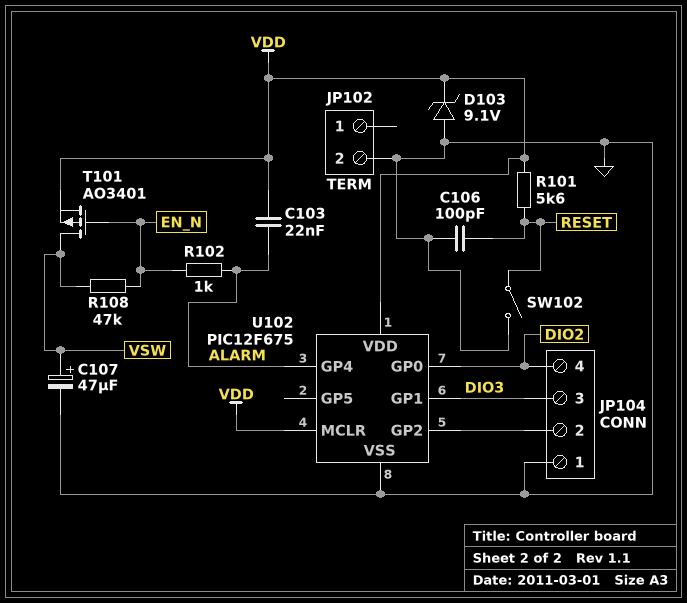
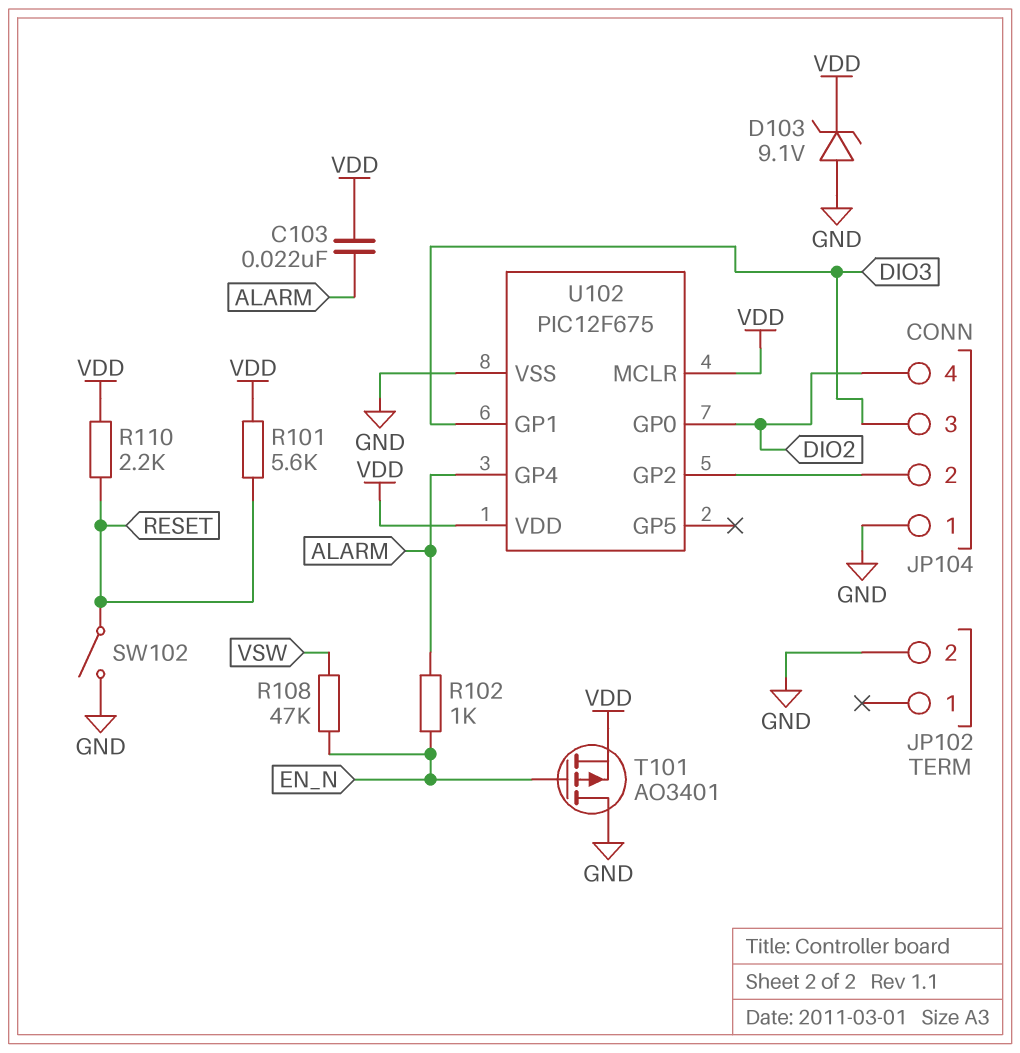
C106: 100pF (GND, RESET) -> none
C107: 47uF (plus VSW, minus GND) -> none
R110: none -> 2.2k (RESET, VDD)
T101: PMOS AO3401 (G EN_N, D VSW, S VDD) -> PMOS AO3401 (G EN_N, D GND, S VDD)

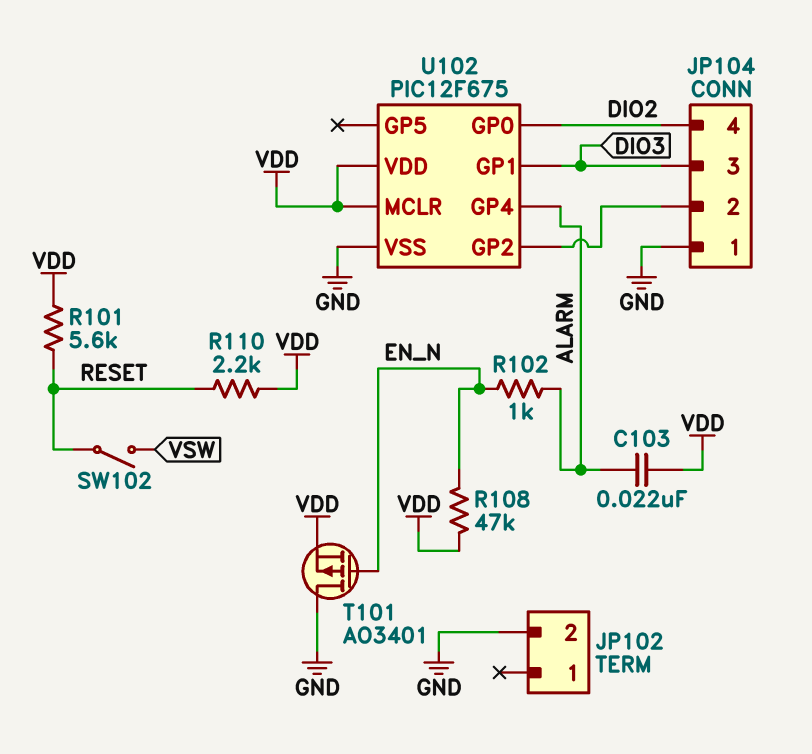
D103: zener 9.1V (A GND, K VDD) -> none
R108: 47k (EN_N, VSW) -> 47k (EN_N, VDD)
SW102: switch (GND, RESET) -> switch (RESET, VSW)

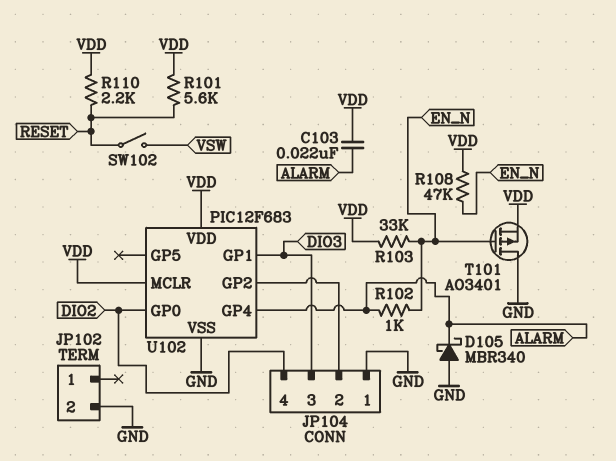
D105: none -> schottky MBR340 (A GND, K ALARM)
R103: none -> 33k (EN_N, VDD)
U102: PIC12F675 -> PIC12F683

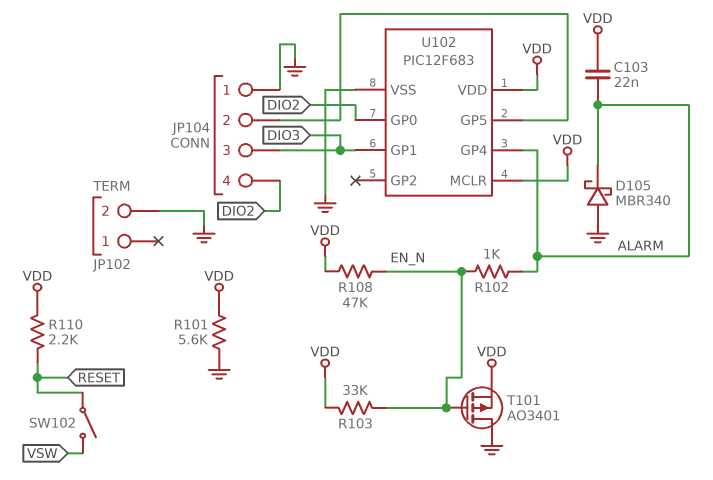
R101: 5.6k (RESET, VDD) -> 5.6k (GND, VDD)
U102 pin GP2: JP104/2 -> none
U102 pin GP5: none -> JP104/2

